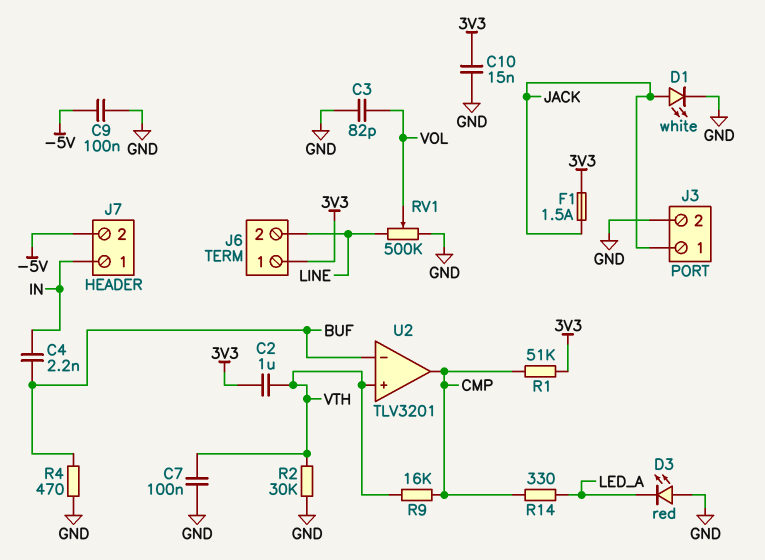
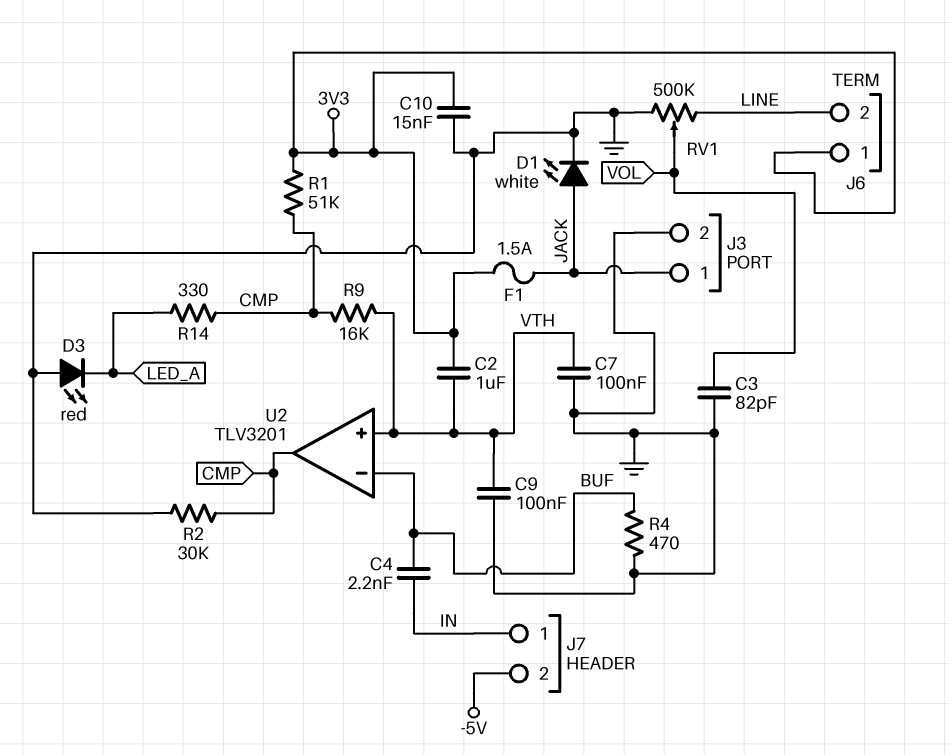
C9: 100nF (-5V, GND) -> 100nF (GND, VTH)
R2: 30k (GND, VTH) -> 30k (CMP, GND)

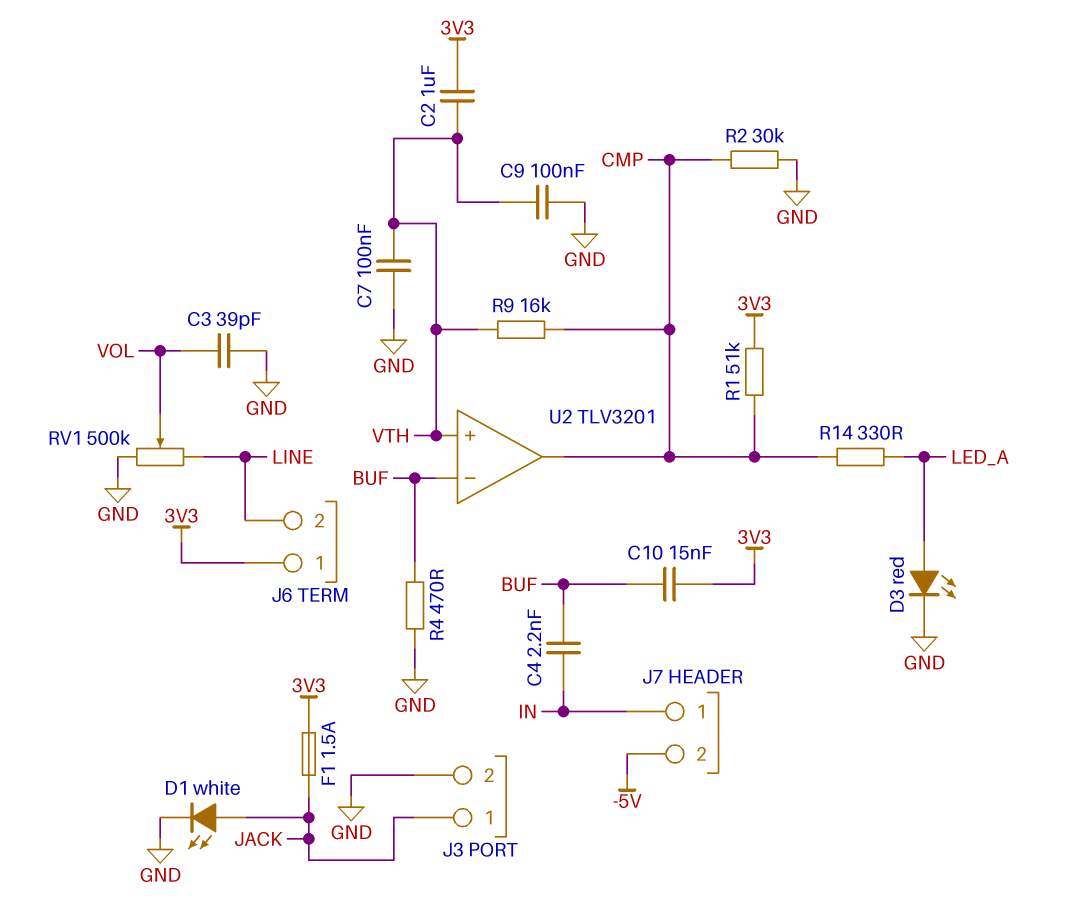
C3: 82pF (GND, VOL) -> 39pF (GND, VOL)
C10: 15nF (3V3, GND) -> 15nF (3V3, BUF)
D3: LED red (A GND, K LED_A) -> LED red (A LED_A, K GND)

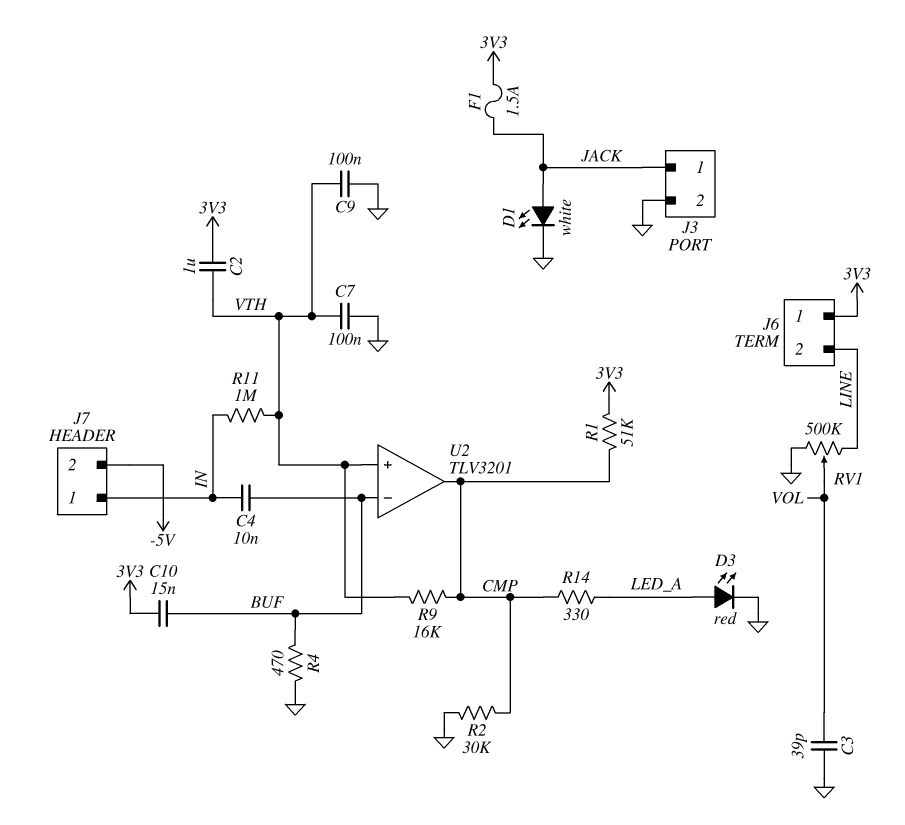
C4: 2.2nF (BUF, IN) -> 10nF (BUF, IN)
R11: none -> 1M (IN, VTH)

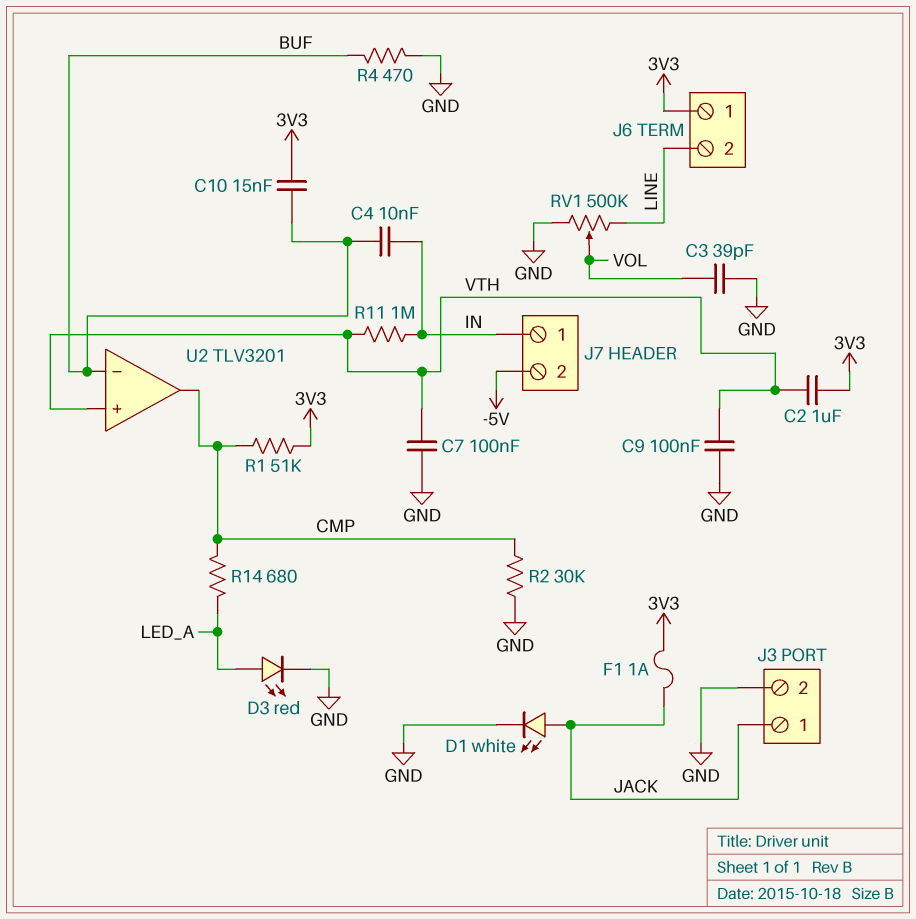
F1: 1.5A (3V3, JACK) -> 1A (3V3, JACK)
R9: 16k (CMP, VTH) -> none
R14: 330 (CMP, LED_A) -> 680 (CMP, LED_A)

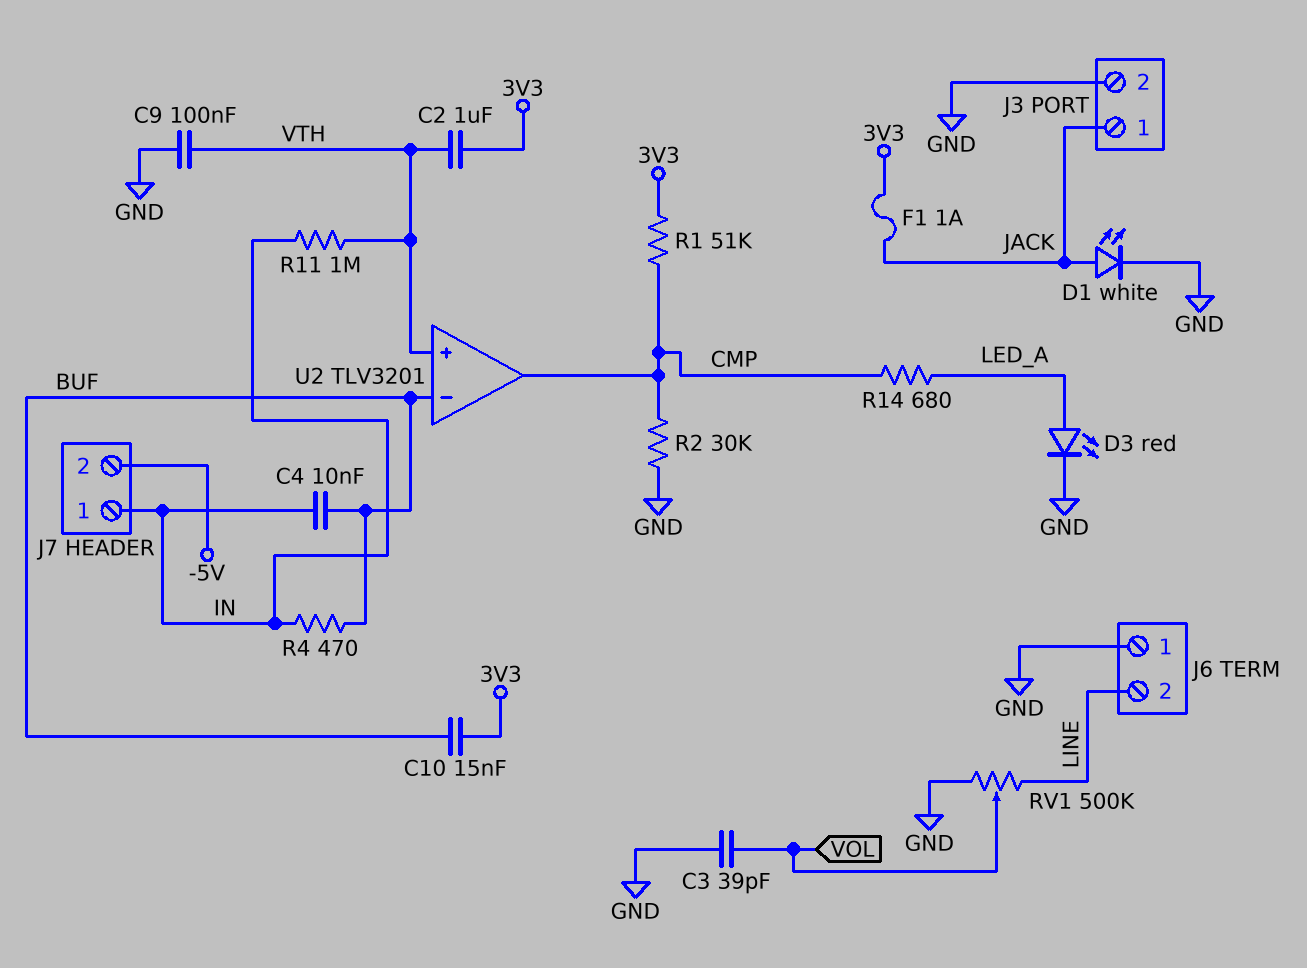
C7: 100nF (GND, VTH) -> none
J6 pin 1: 3V3 -> GND
R4: 470 (BUF, GND) -> 470 (BUF, IN)

